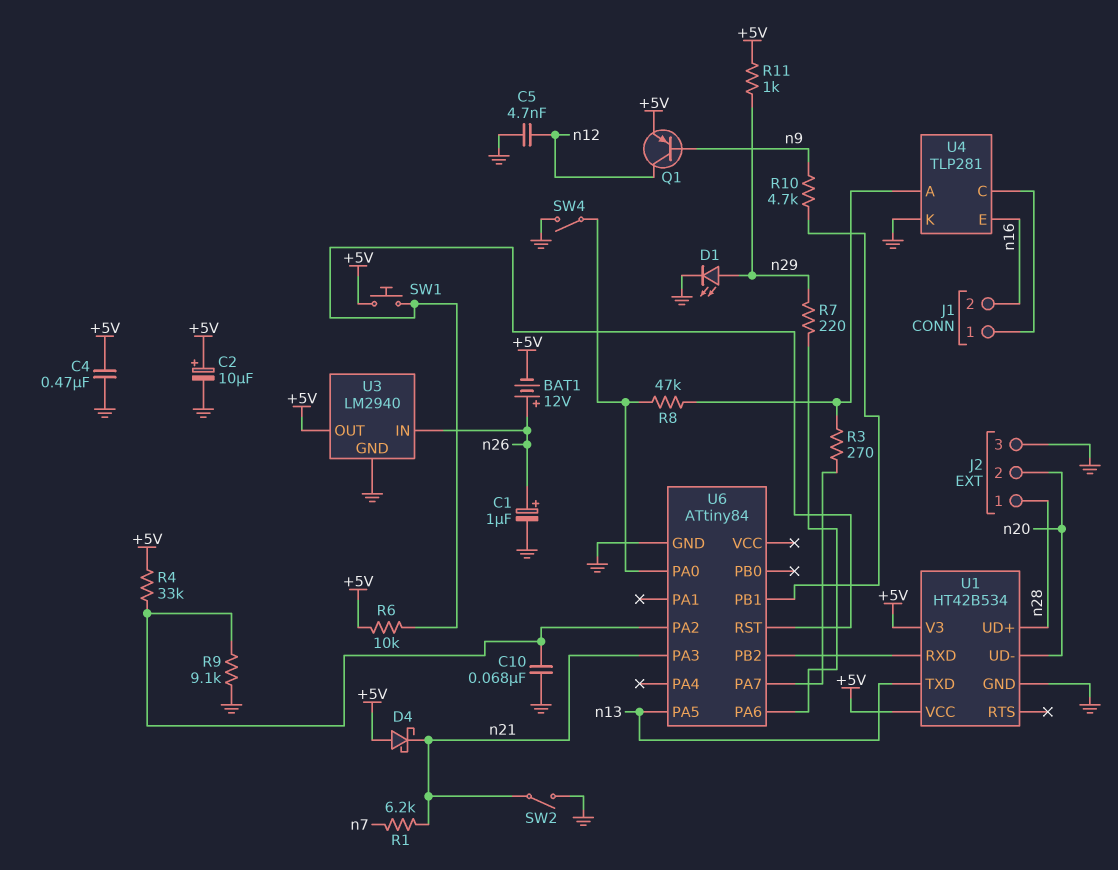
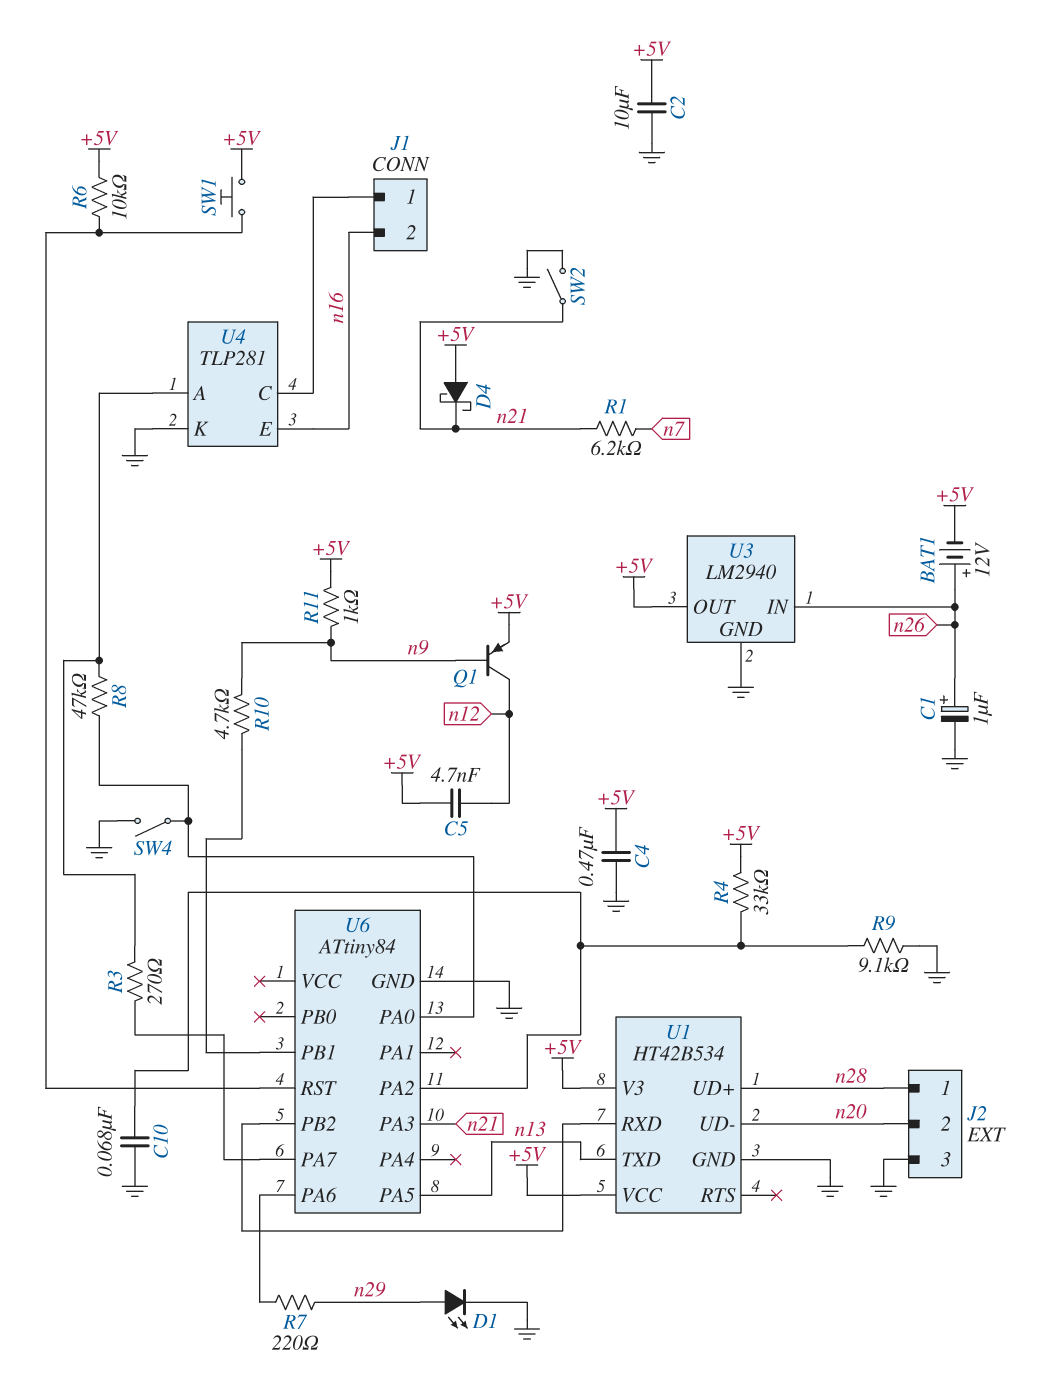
C2: 10uF (plus +5V, minus GND) -> 10uF (+5V, GND)
C5: 4.7nF (GND, n12) -> 4.7nF (+5V, n12)
R11: 1k (+5V, n29) -> 1k (+5V, n9)

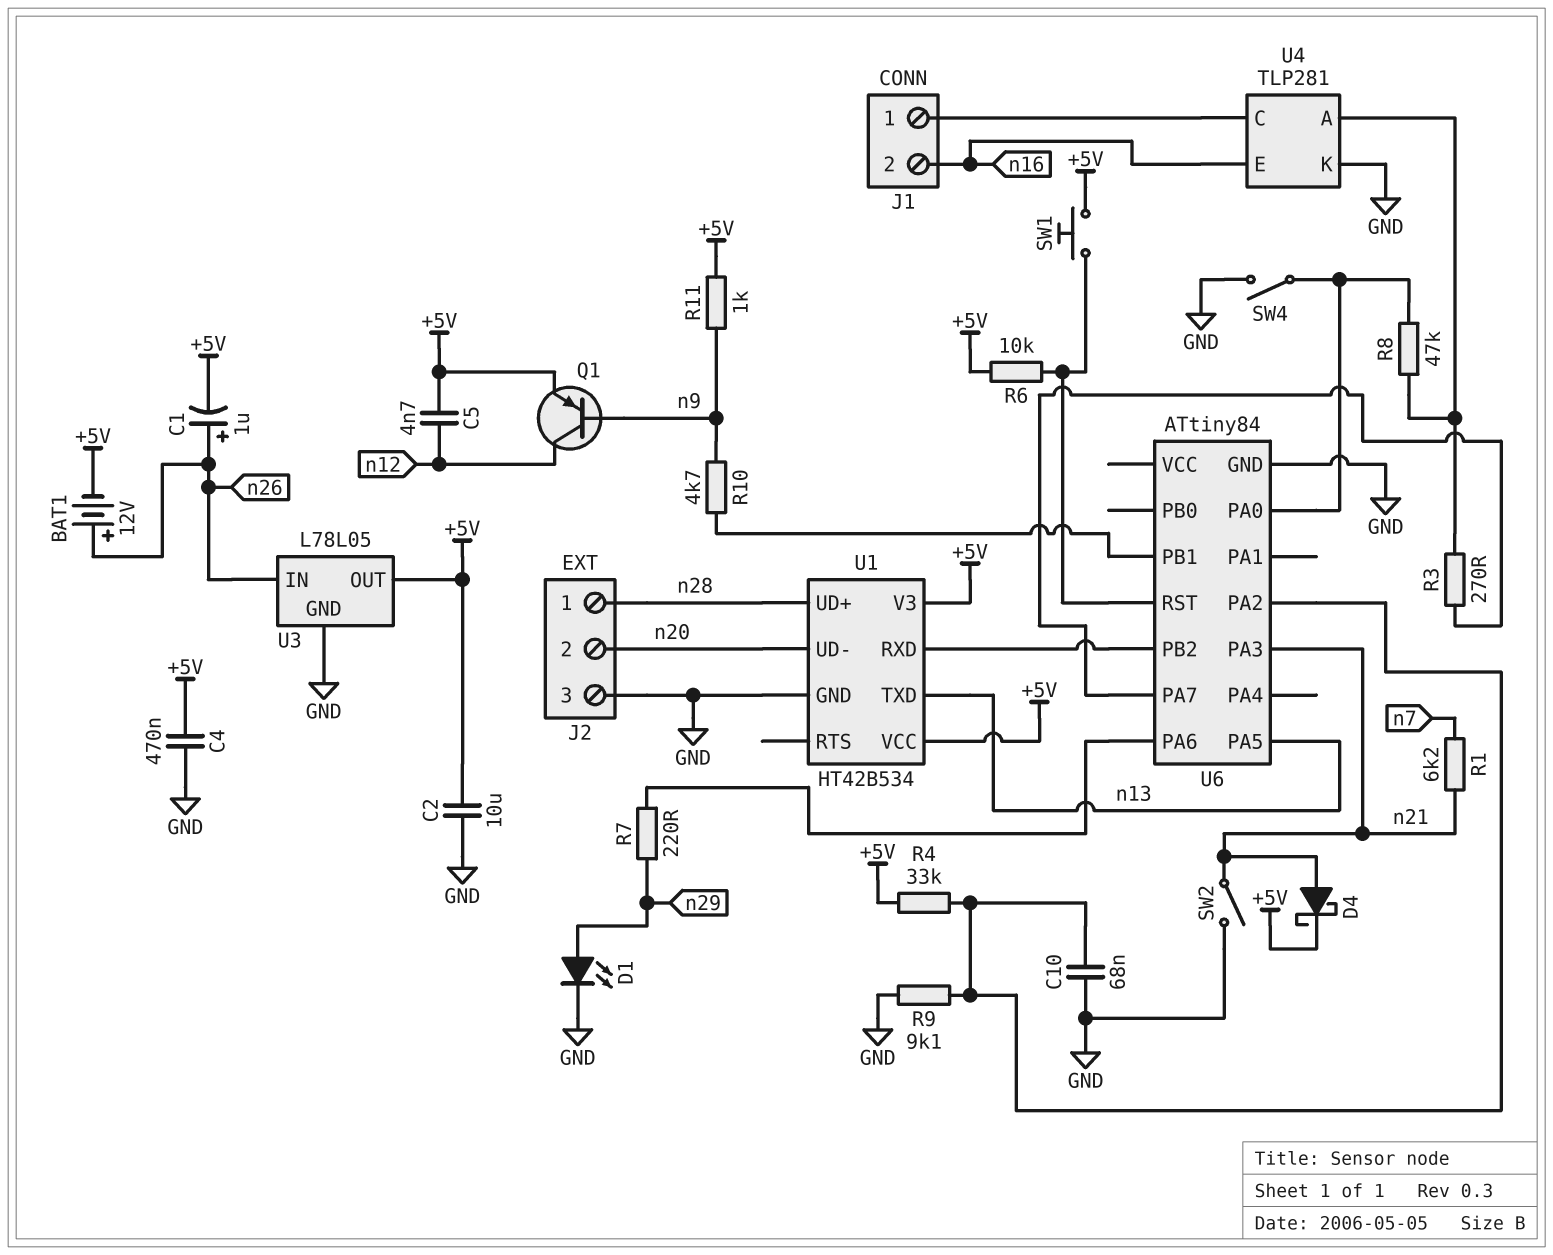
C1: 1uF (plus n26, minus GND) -> 1uF (plus n26, minus +5V)
D4: schottky (A +5V, K n21) -> schottky (A n21, K +5V)
U3: LM2940 -> L78L05

